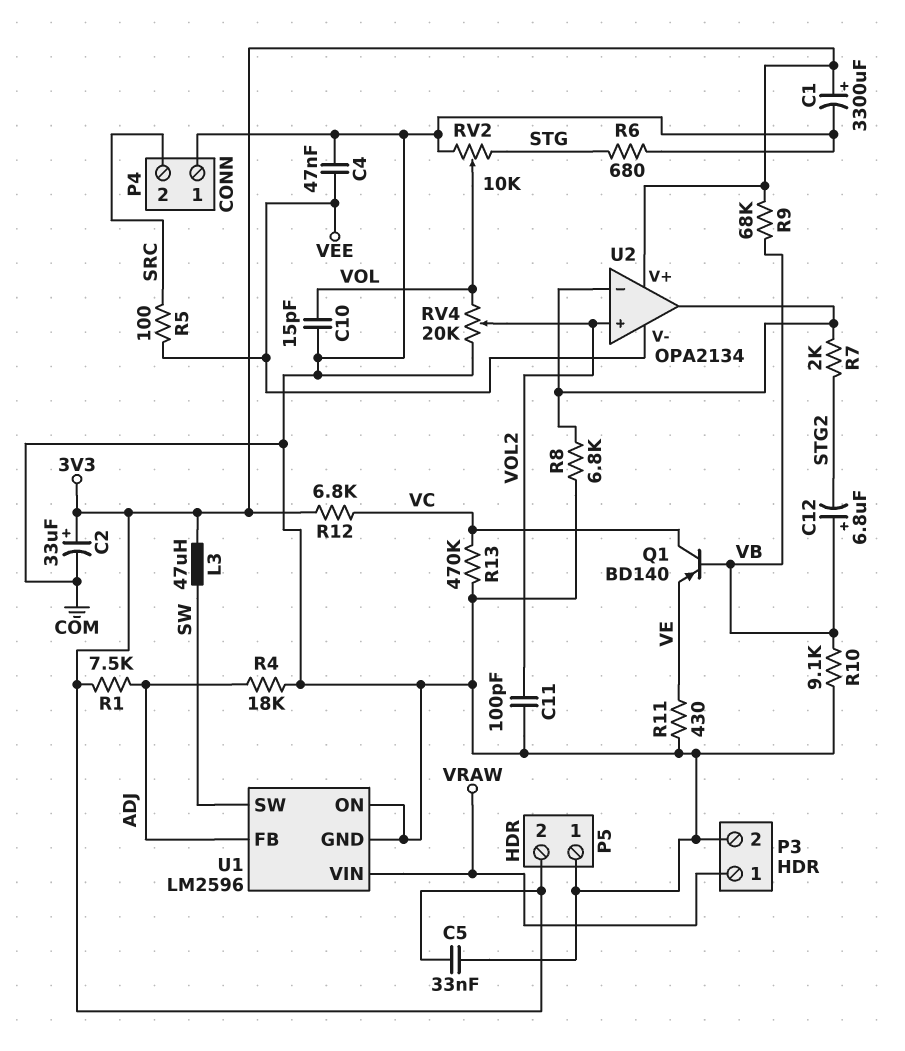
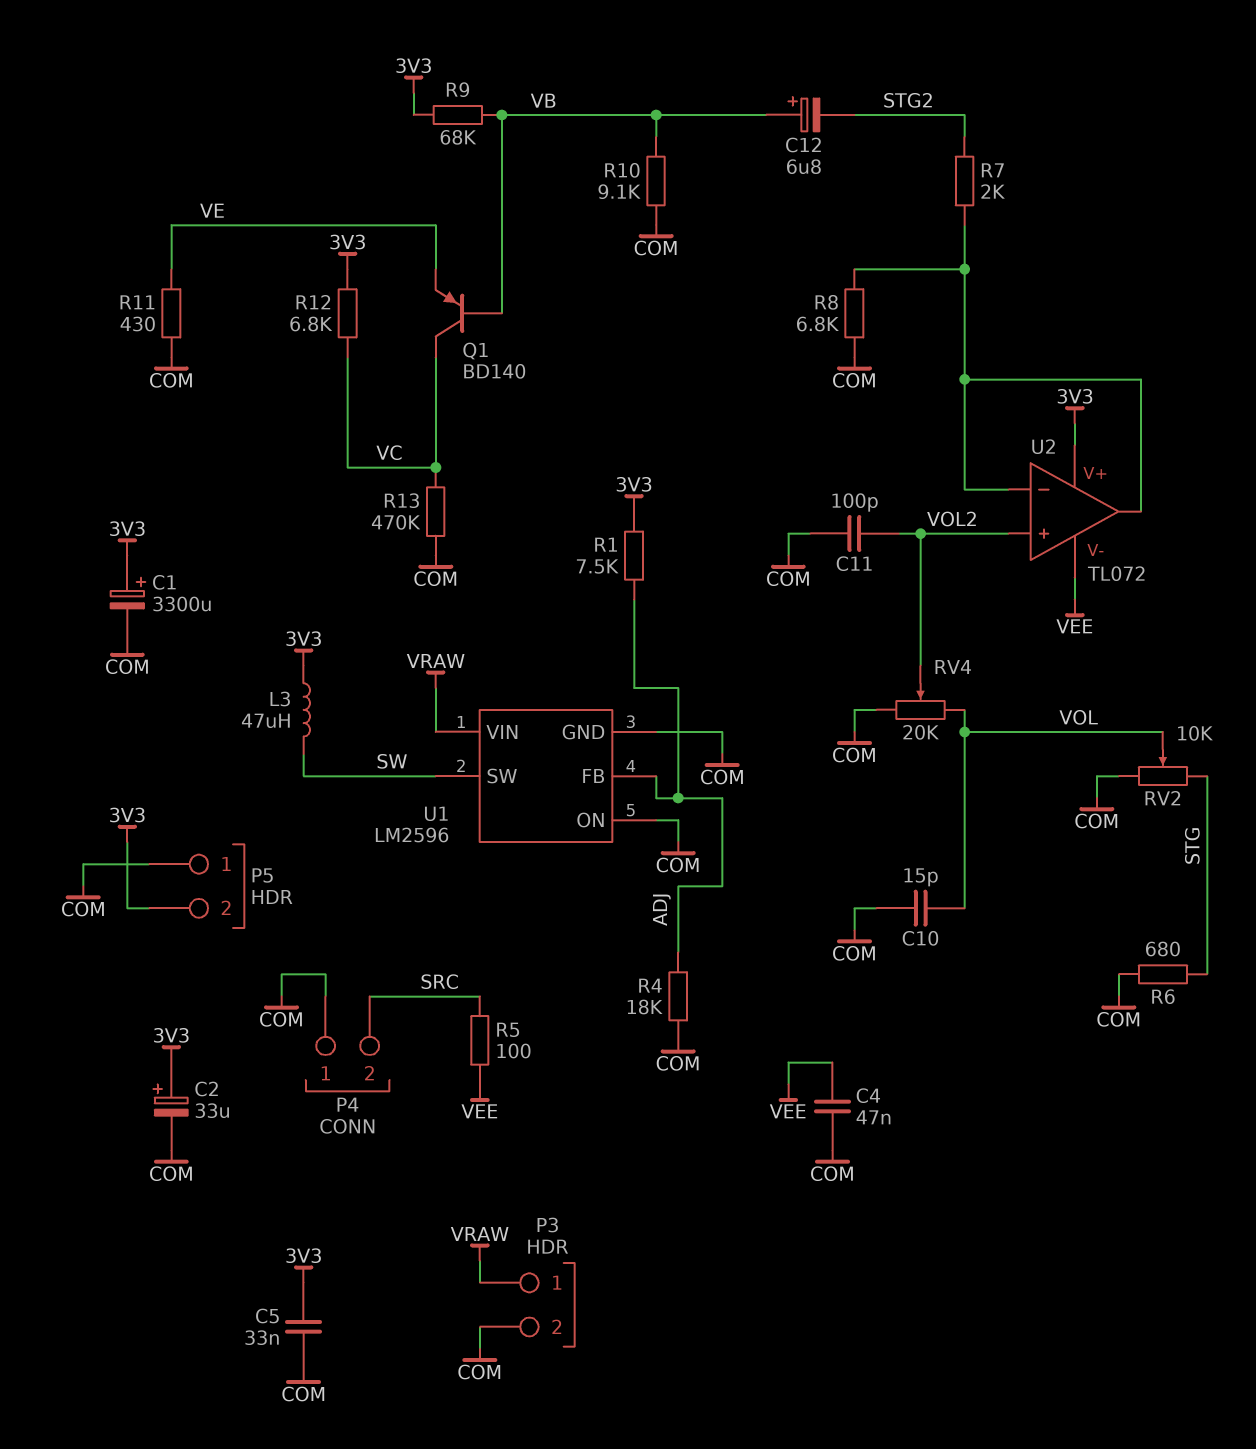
U2: OPA2134 -> TL072

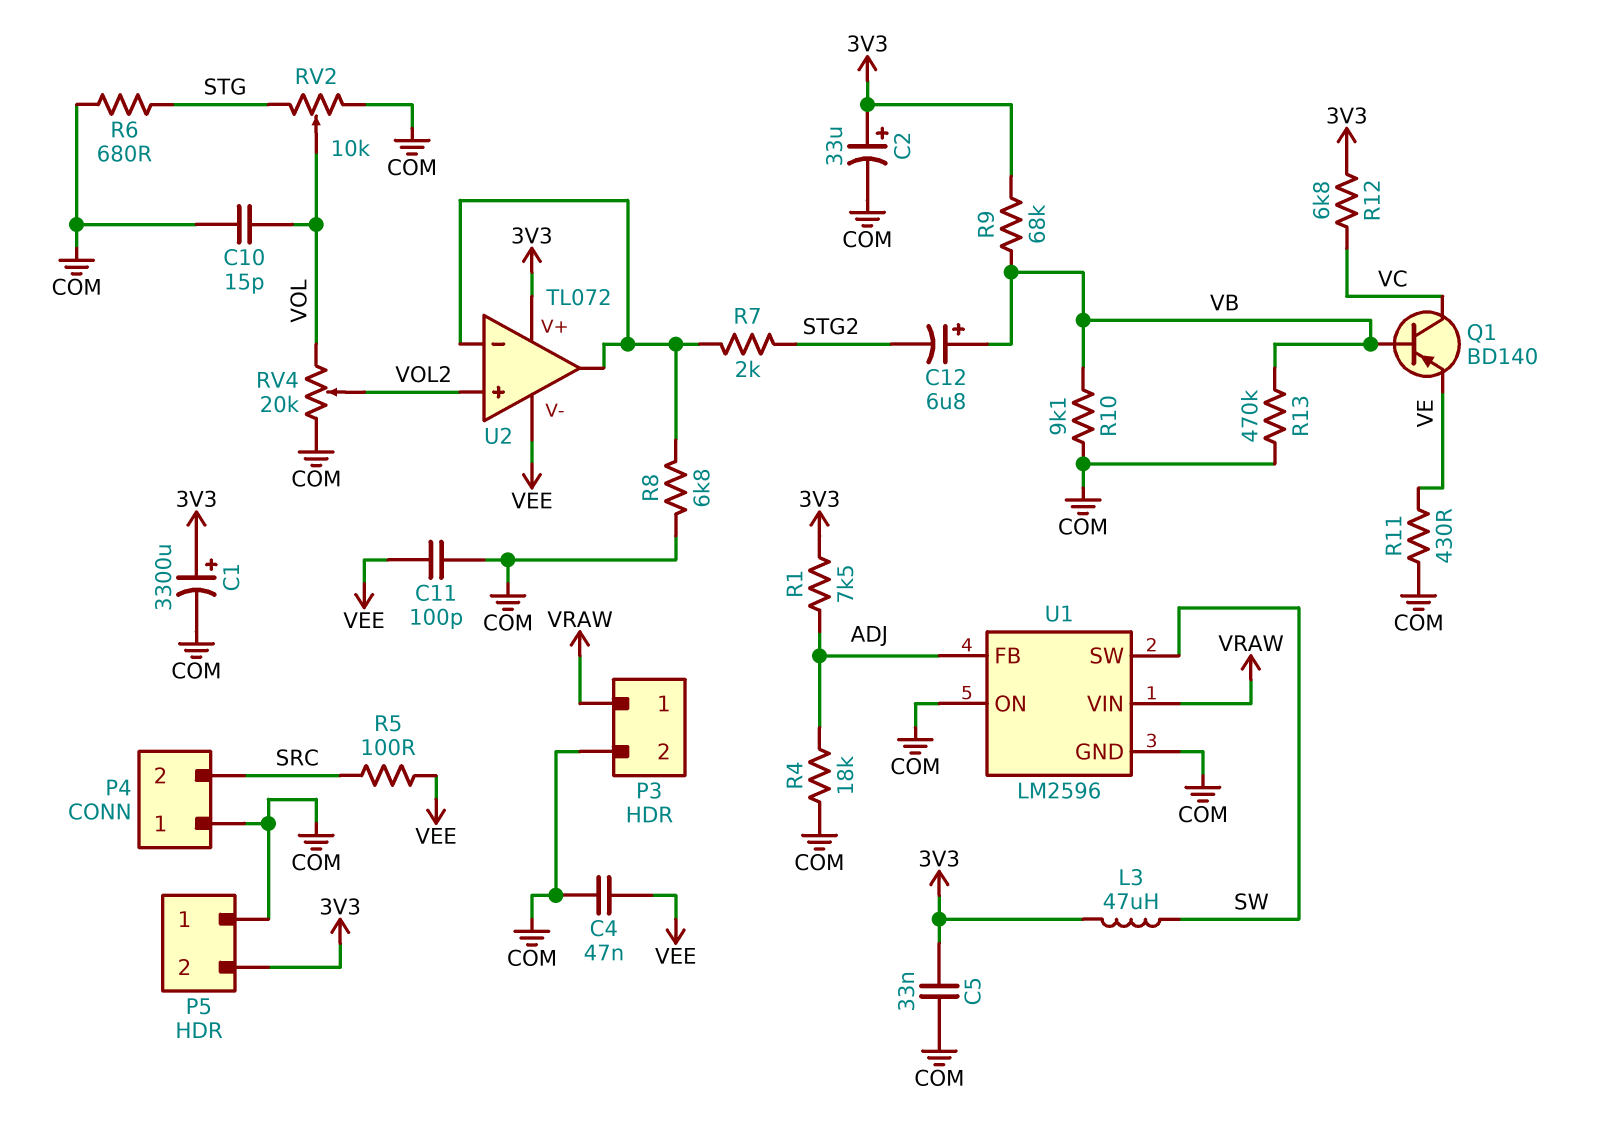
C11: 100pF (COM, VOL2) -> 100pF (COM, VEE)
R13: 470k (COM, VC) -> 470k (COM, VB)

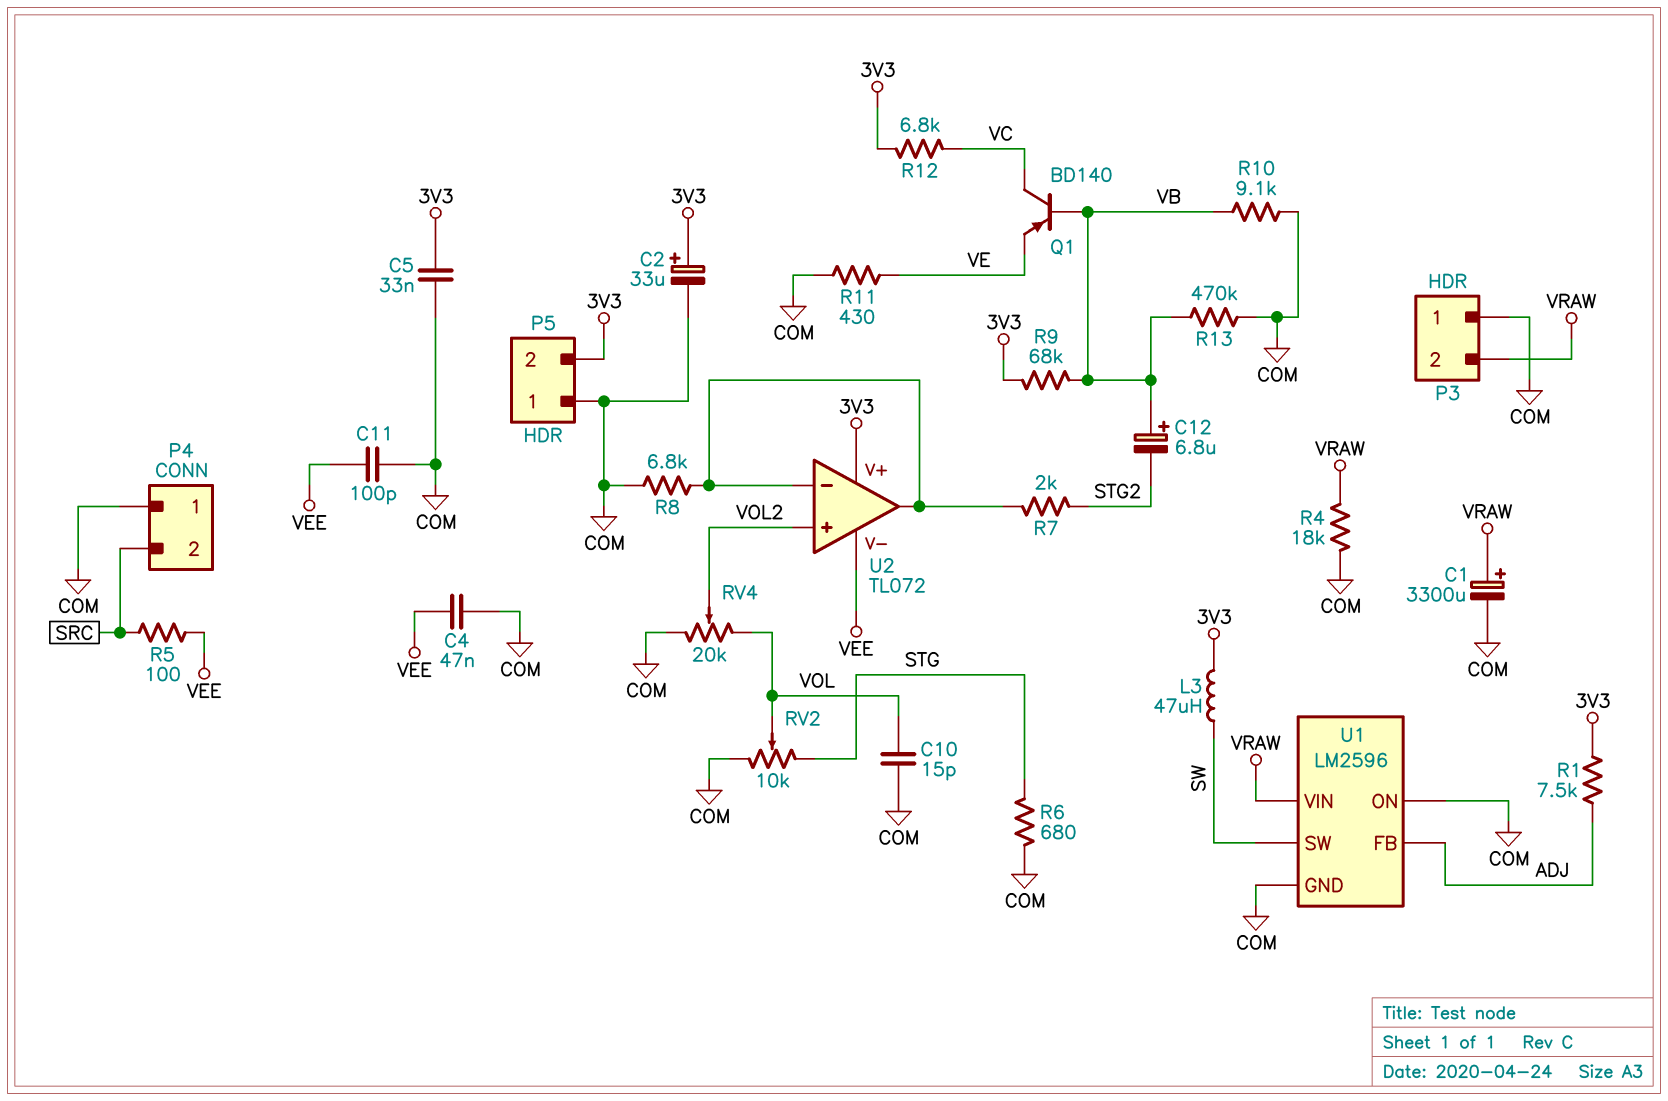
C1: 3300uF (plus 3V3, minus COM) -> 3300uF (plus VRAW, minus COM)
P3 pin 1: VRAW -> COM
P3 pin 2: COM -> VRAW
R4: 18k (ADJ, COM) -> 18k (COM, VRAW)

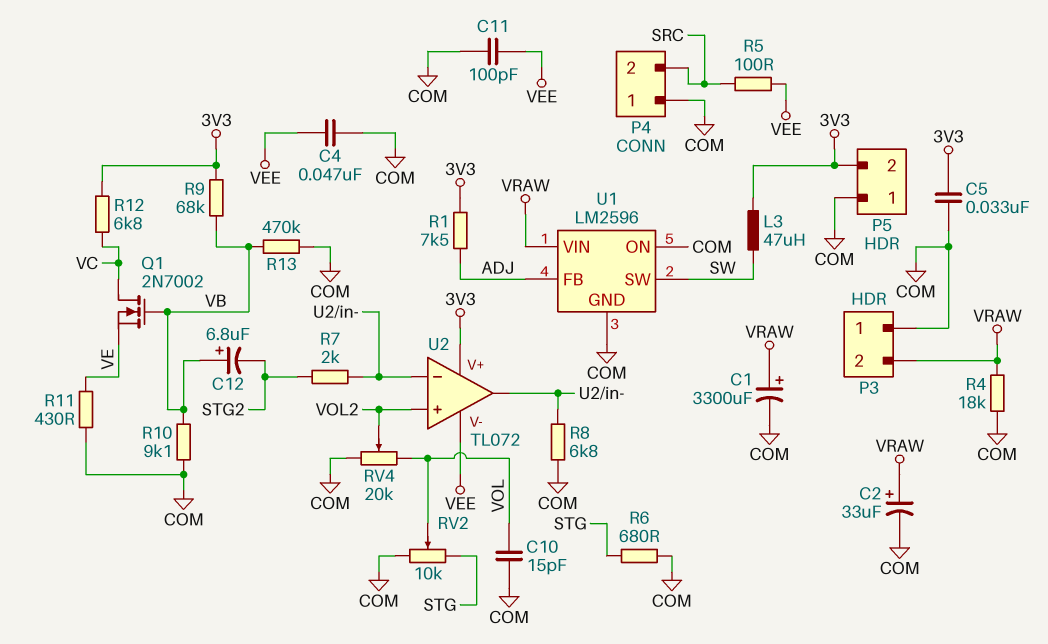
C2: 33uF (plus 3V3, minus COM) -> 33uF (plus VRAW, minus COM)
Q1: PNP BD140 (B VB, C VC, E VE) -> NMOS 2N7002 (G VB, D VC, S VE)

